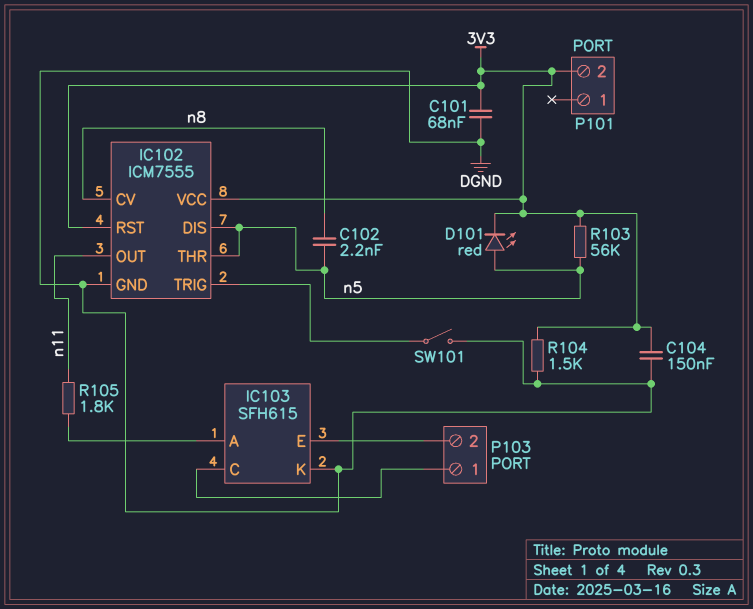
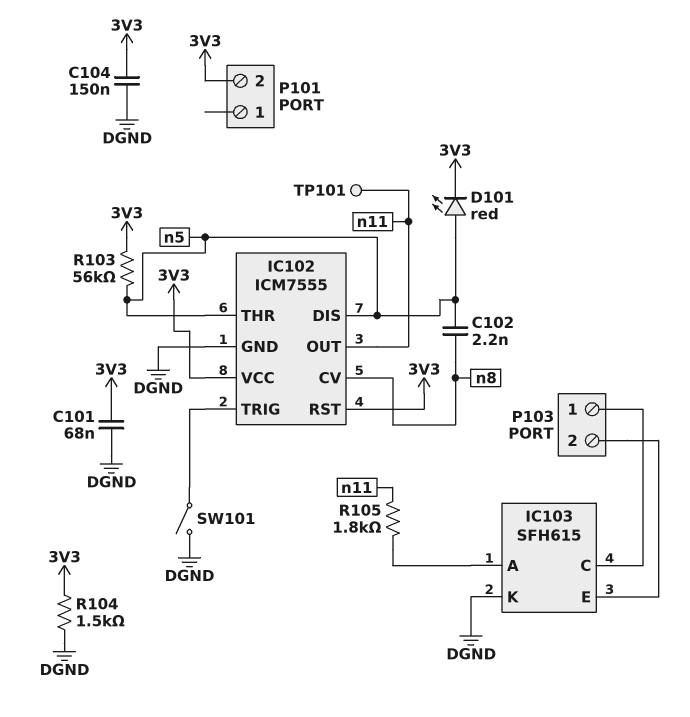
TP101: none -> test point (n11)

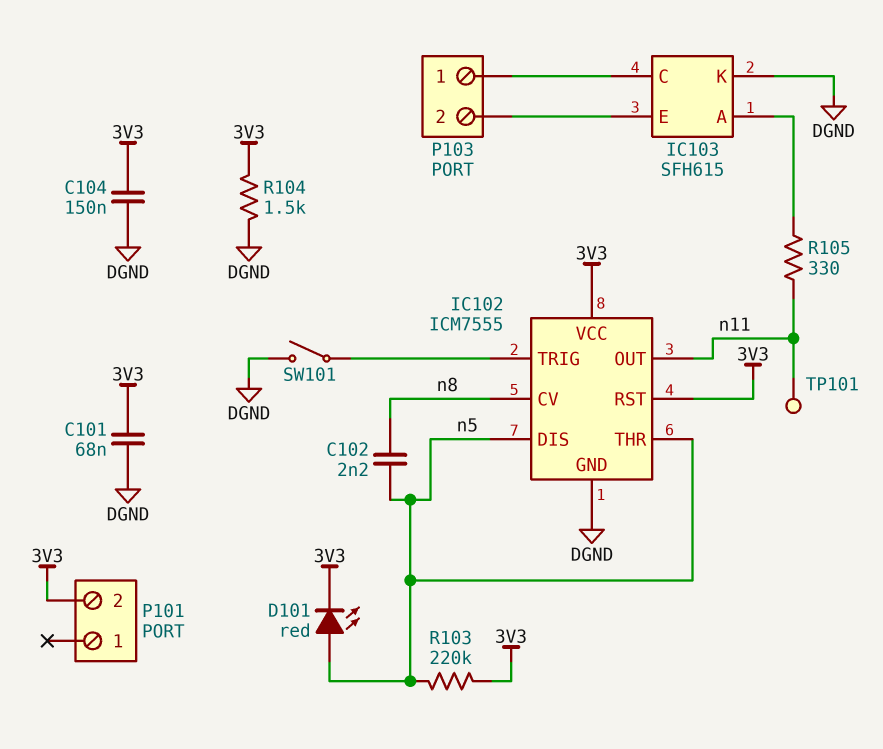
R103: 56k (3V3, n5) -> 220k (3V3, n5)
R105: 1.8k (IC103/A, n11) -> 330 (IC103/A, n11)

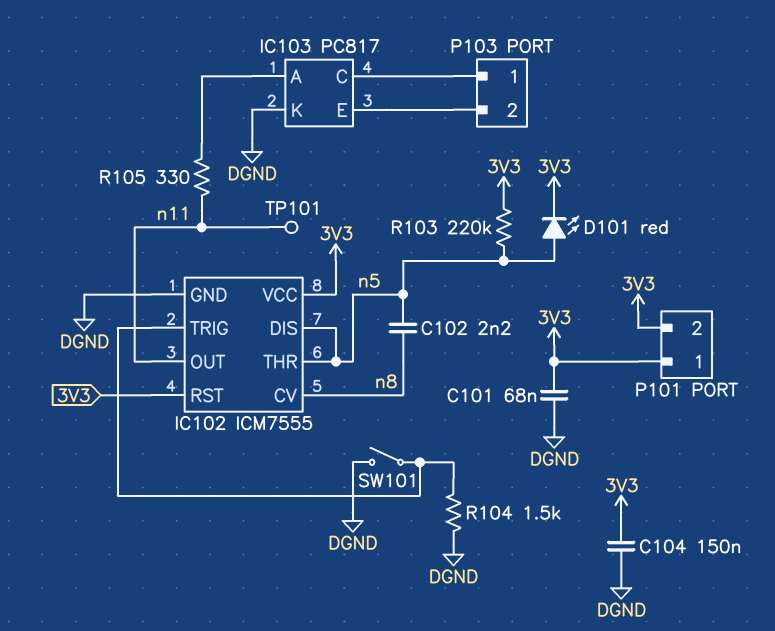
IC103: SFH615 -> PC817
P101 pin 1: none -> 3V3
R104: 1.5k (3V3, DGND) -> 1.5k (DGND, IC102/TRIG)

